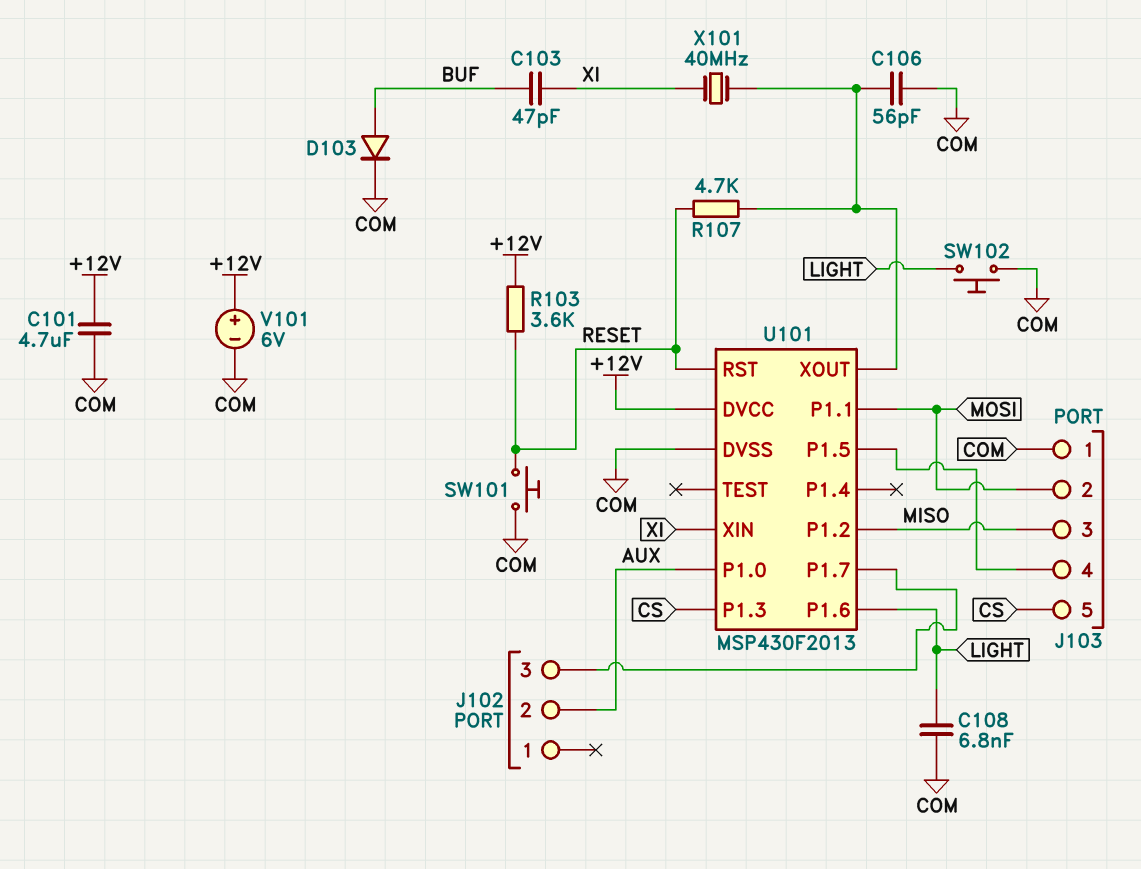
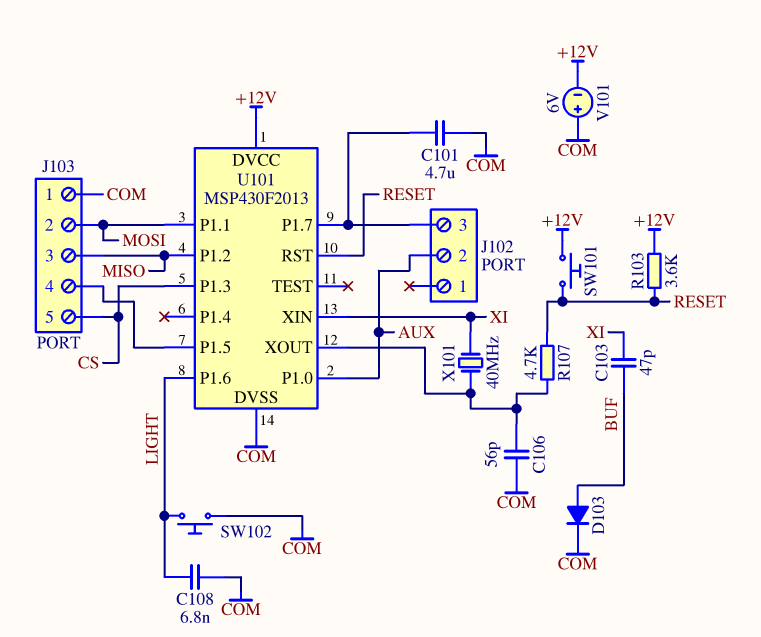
C101: 4.7uF (+12V, COM) -> 4.7uF (COM, J102/3)
SW101: button (COM, RESET) -> button (+12V, RESET)
V101: 6V (plus +12V, minus COM) -> 6V (plus COM, minus +12V)

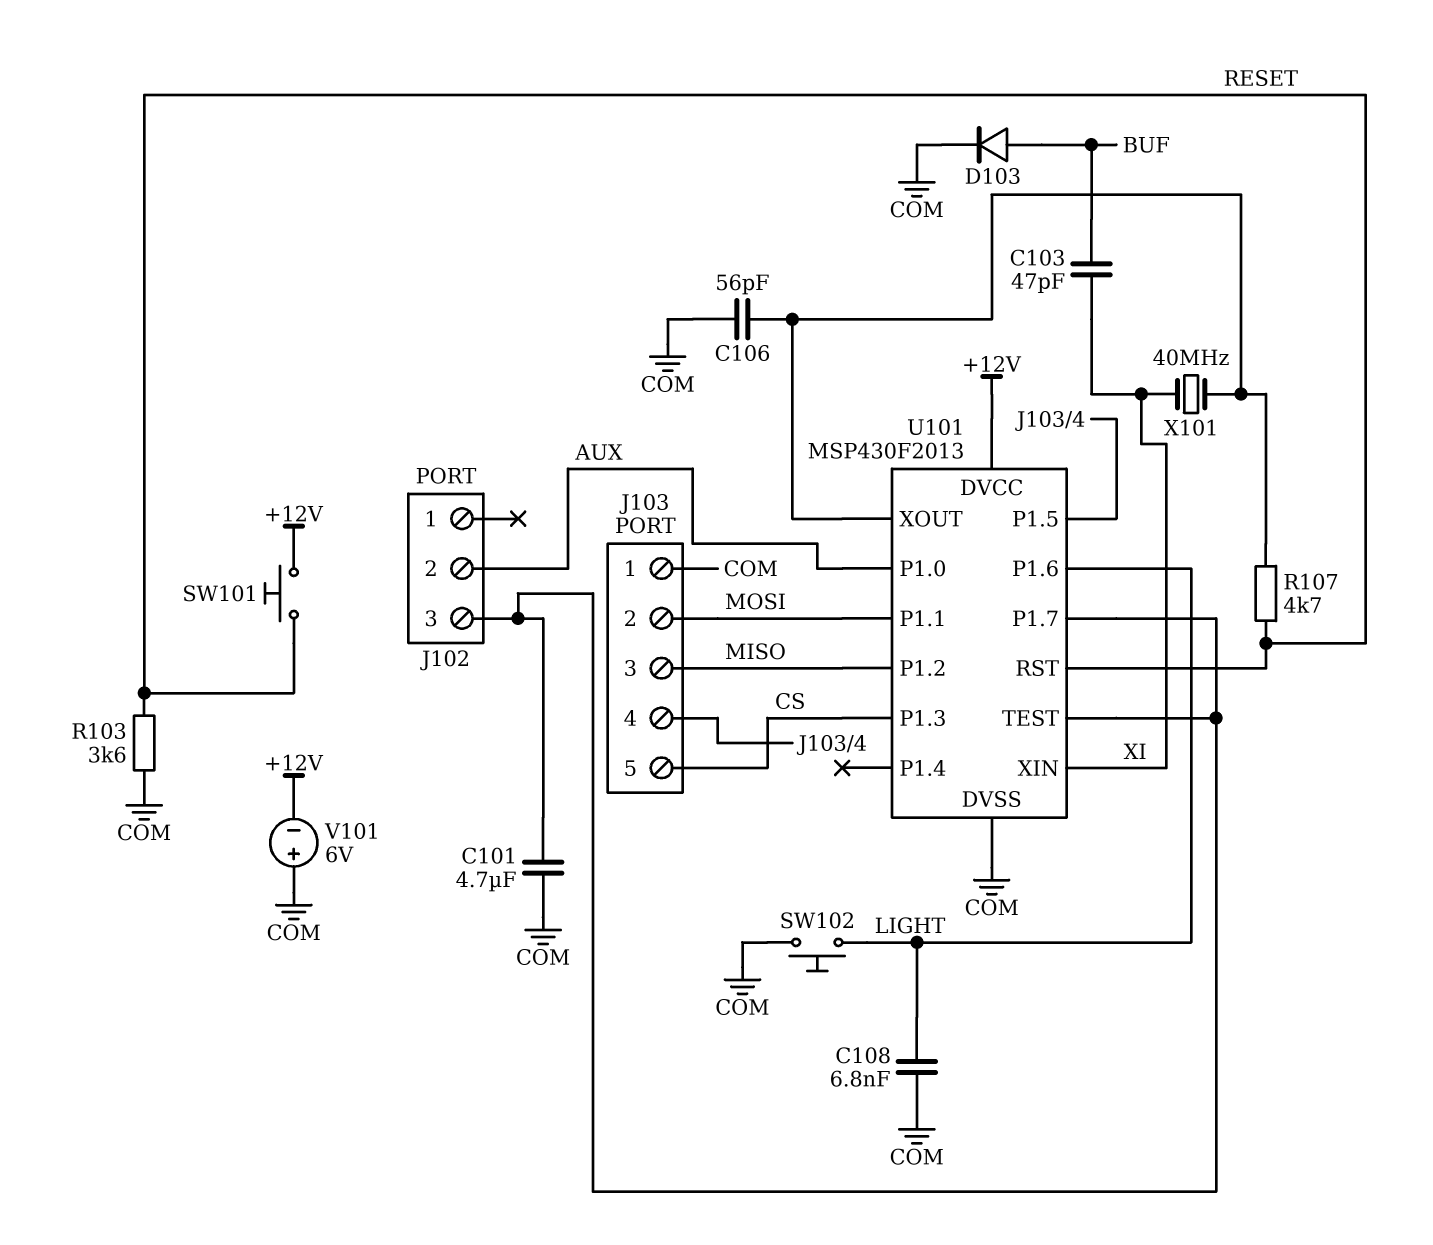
R103: 3.6k (+12V, RESET) -> 3.6k (COM, RESET)
U101 pin TEST: none -> J102/3

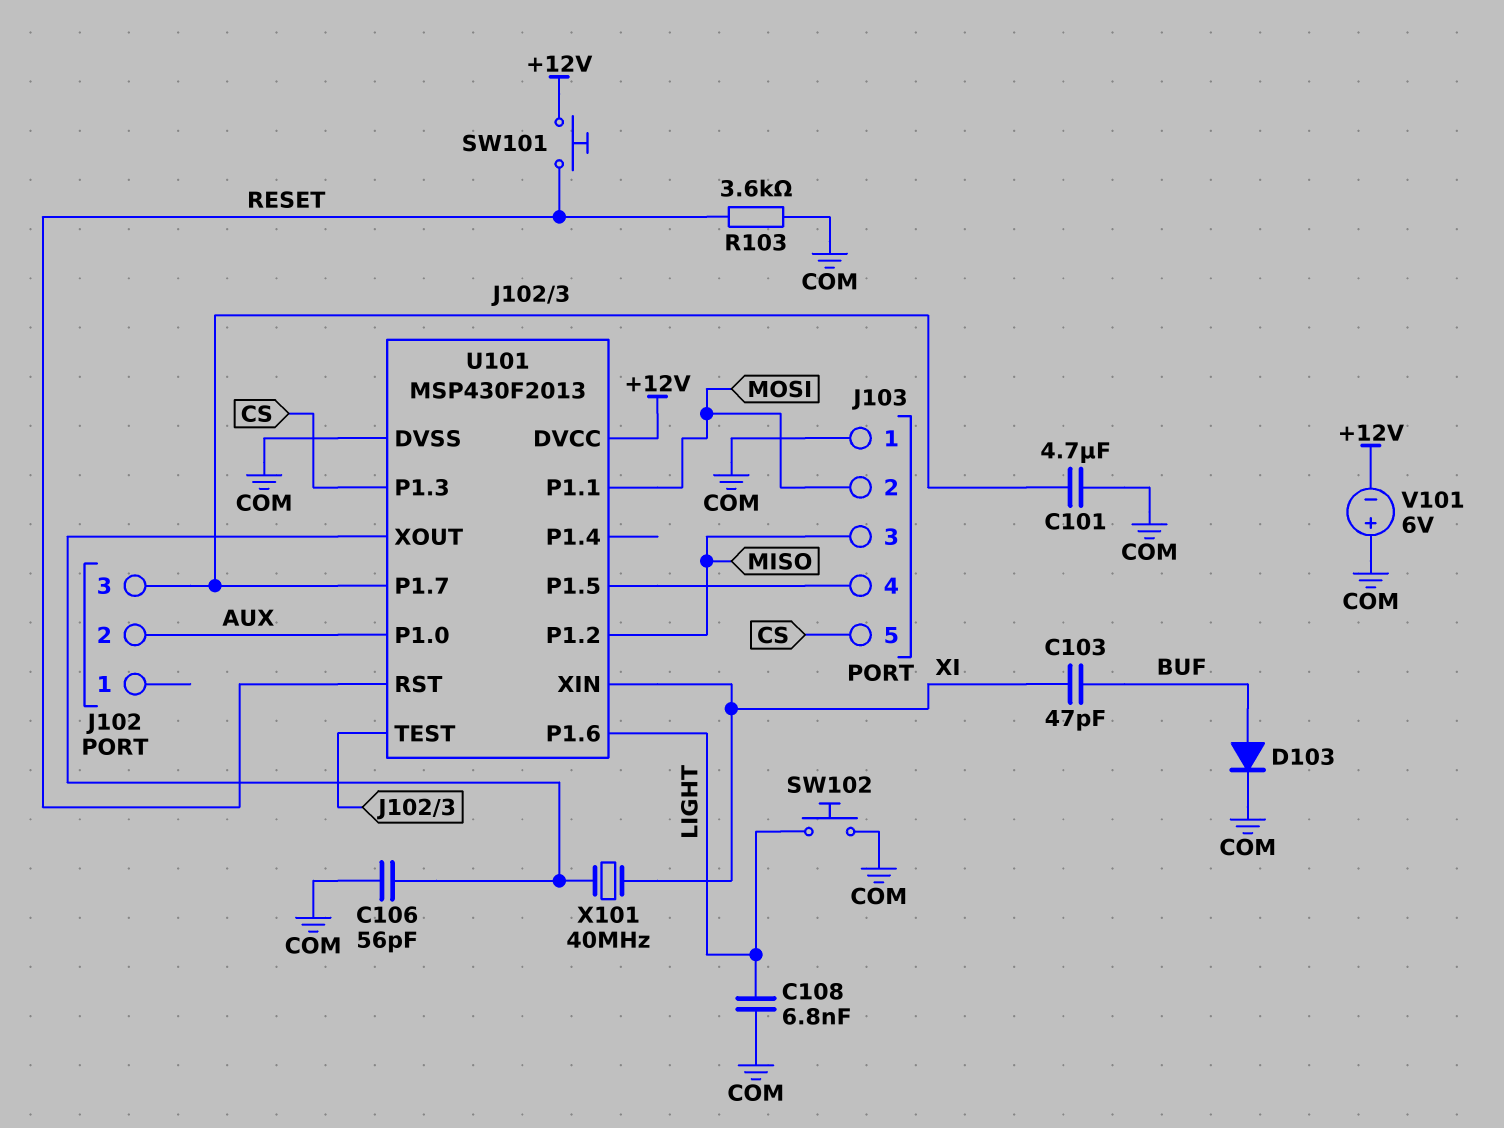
R107: 4.7k (RESET, U101/XOUT) -> none

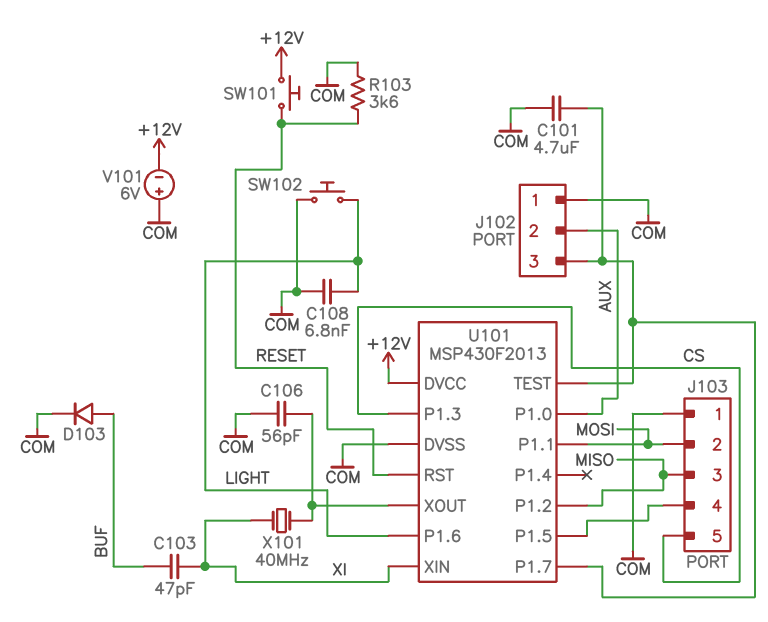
J102 pin 1: none -> COM

